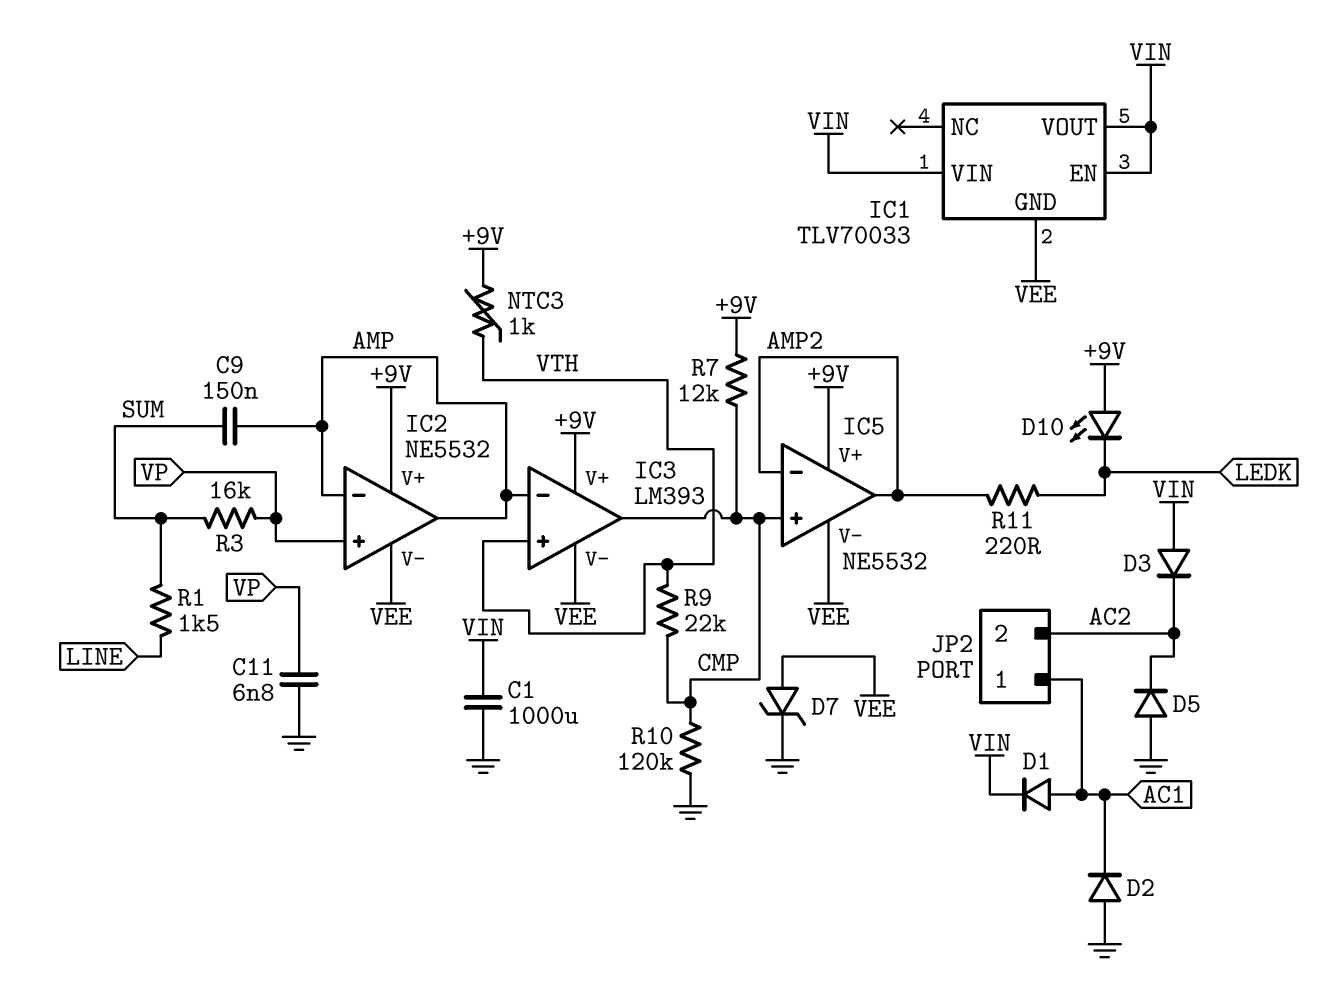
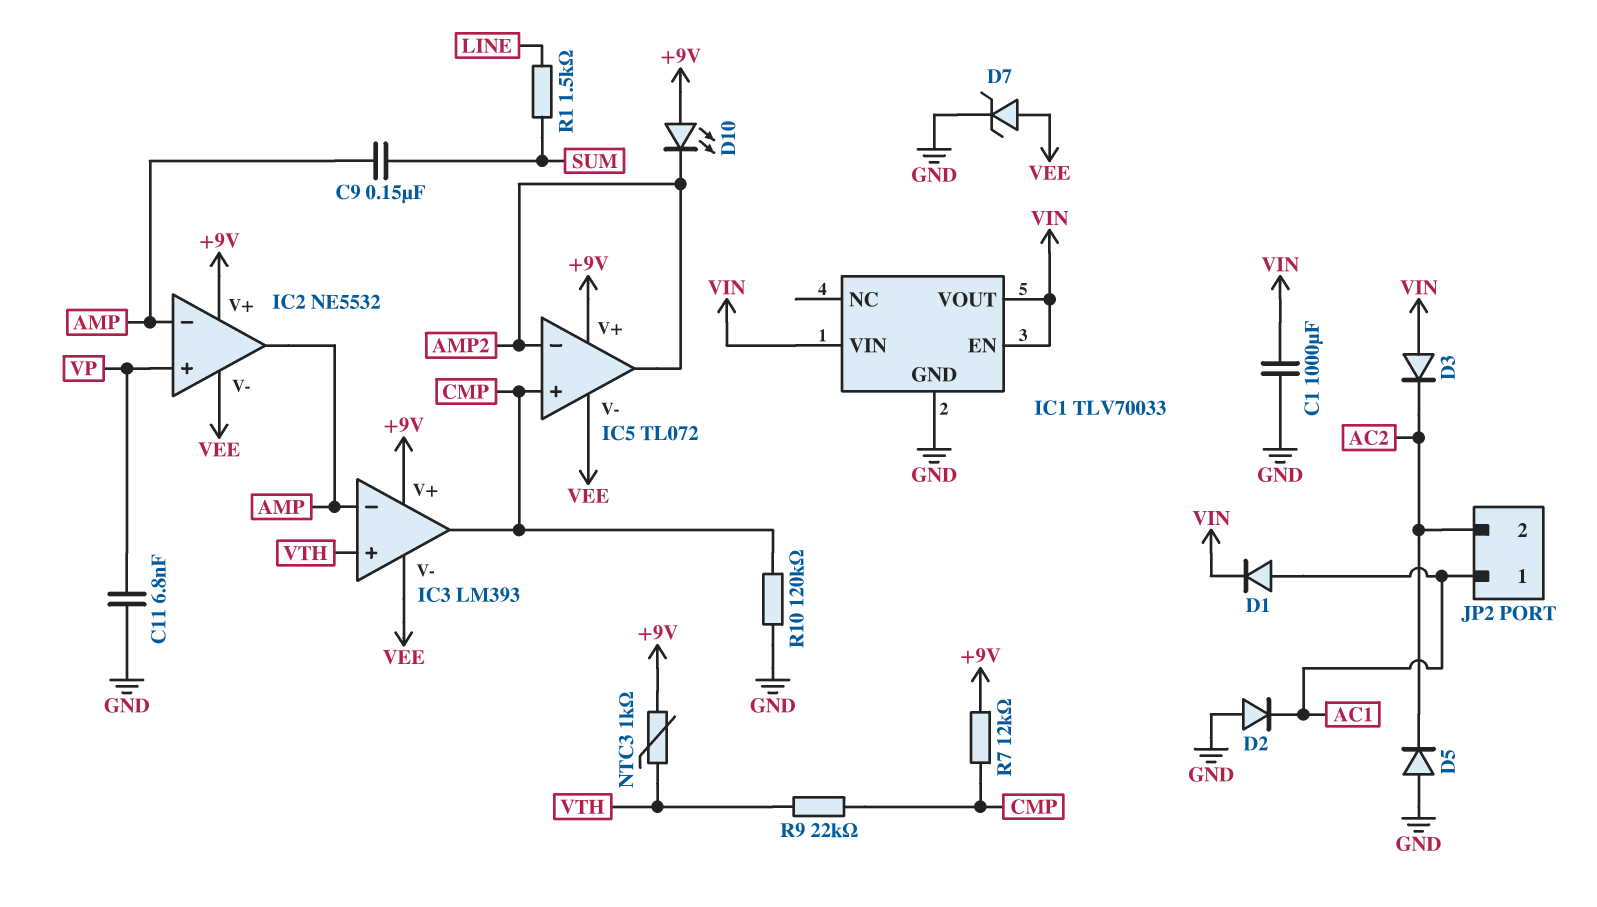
D10: LED (A +9V, K LEDK) -> LED (A +9V, K AMP2)
IC1 pin GND: VEE -> GND
IC5: NE5532 -> TL072
R3: 16k (SUM, VP) -> none
R11: 220 (AMP2, LEDK) -> none

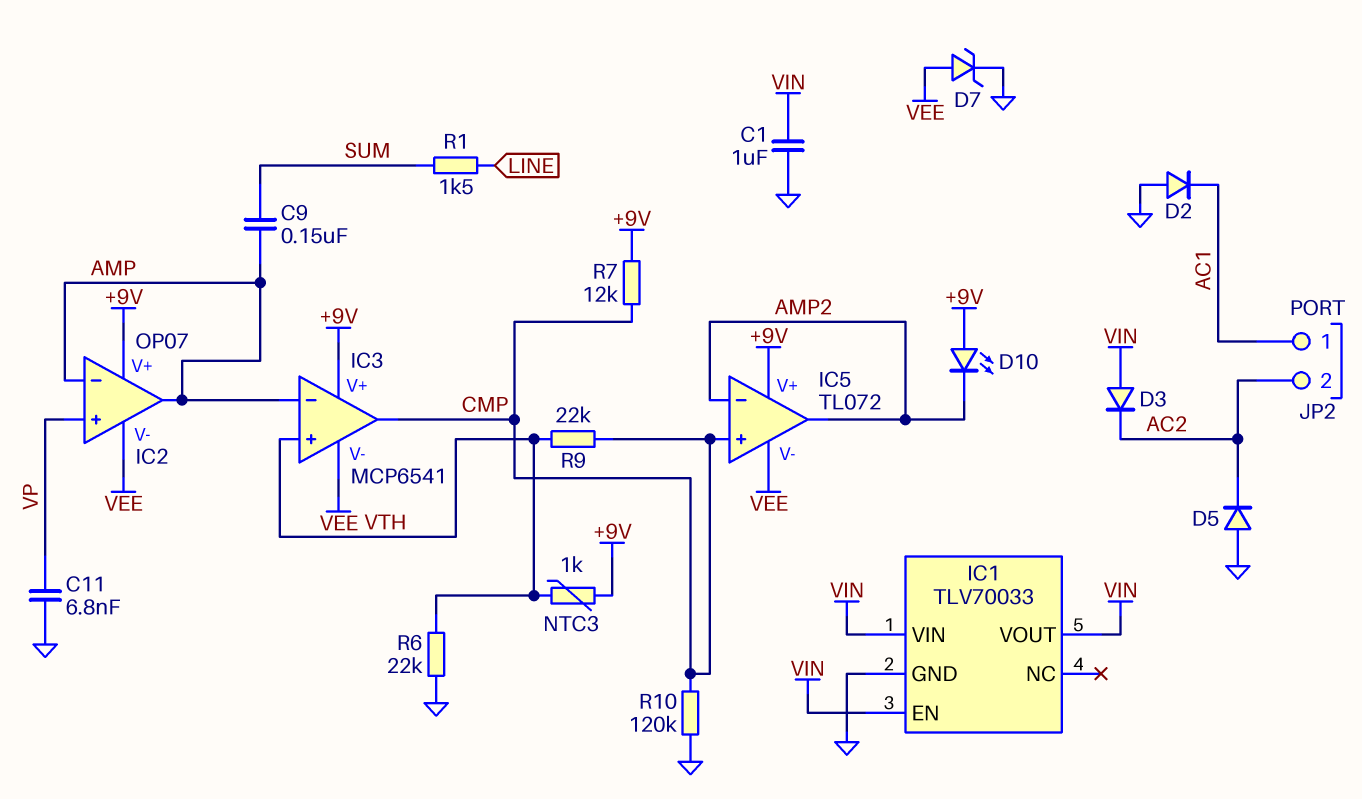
C1: 1000uF (GND, VIN) -> 1uF (GND, VIN)
D1: diode (A AC1, K VIN) -> none
IC2: NE5532 -> OP07
IC3: LM393 -> MCP6541
R6: none -> 22k (GND, VTH)

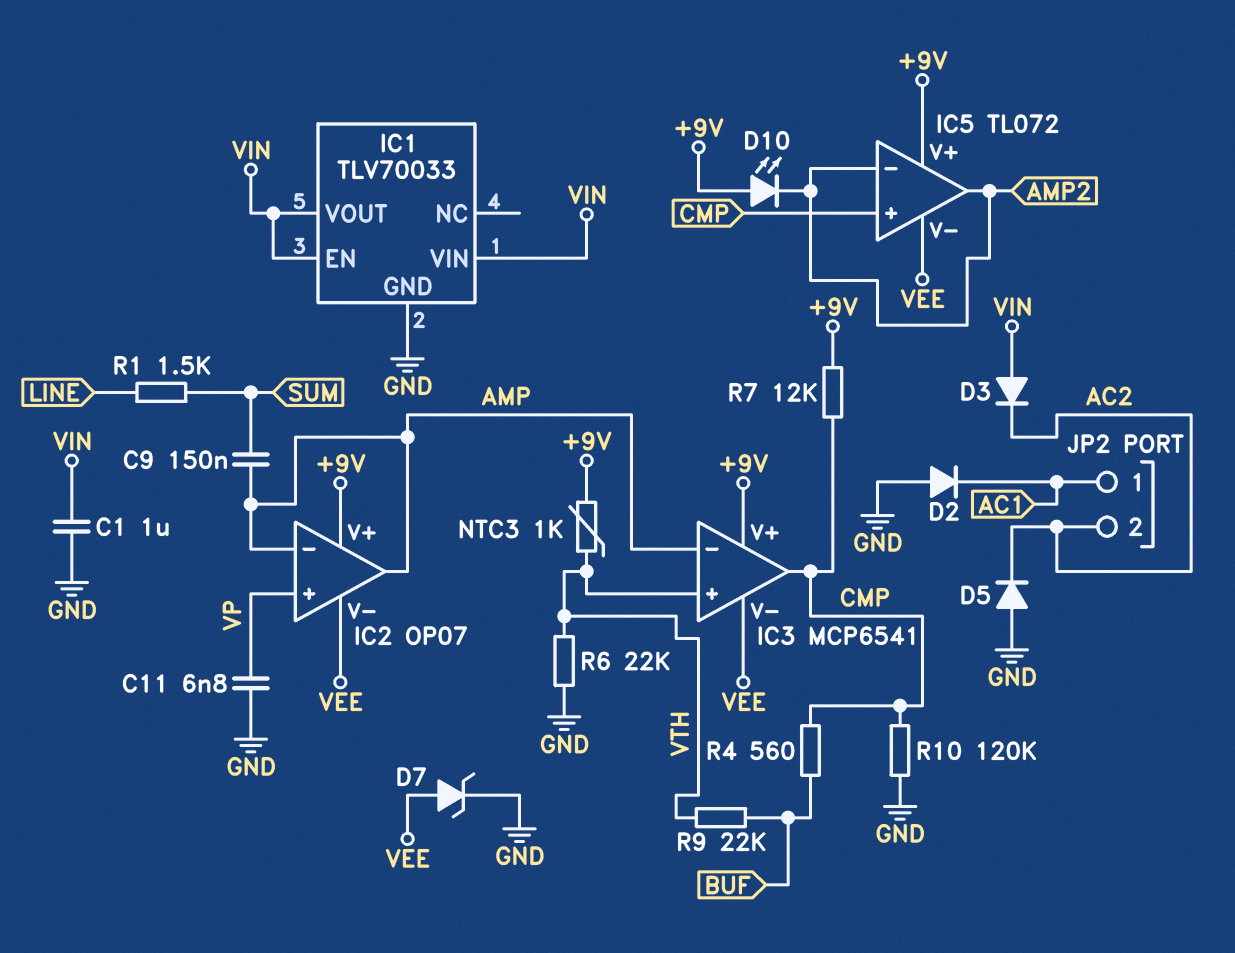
R4: none -> 560 (BUF, CMP)
R9: 22k (CMP, VTH) -> 22k (BUF, VTH)

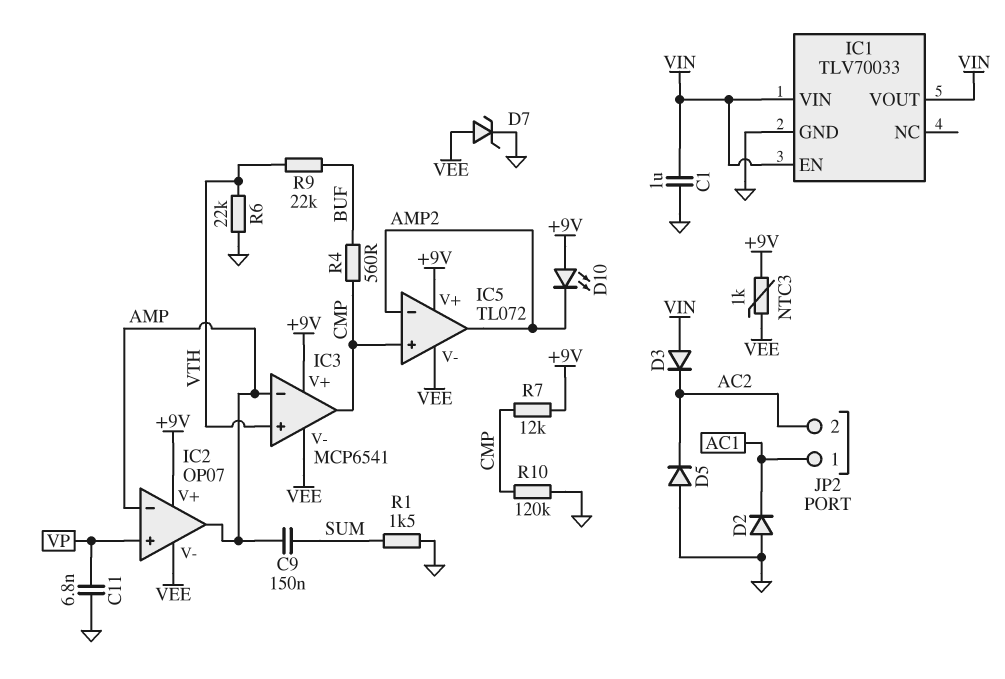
NTC3: 1k (+9V, VTH) -> 1k (+9V, VEE)
R1: 1.5k (LINE, SUM) -> 1.5k (GND, SUM)

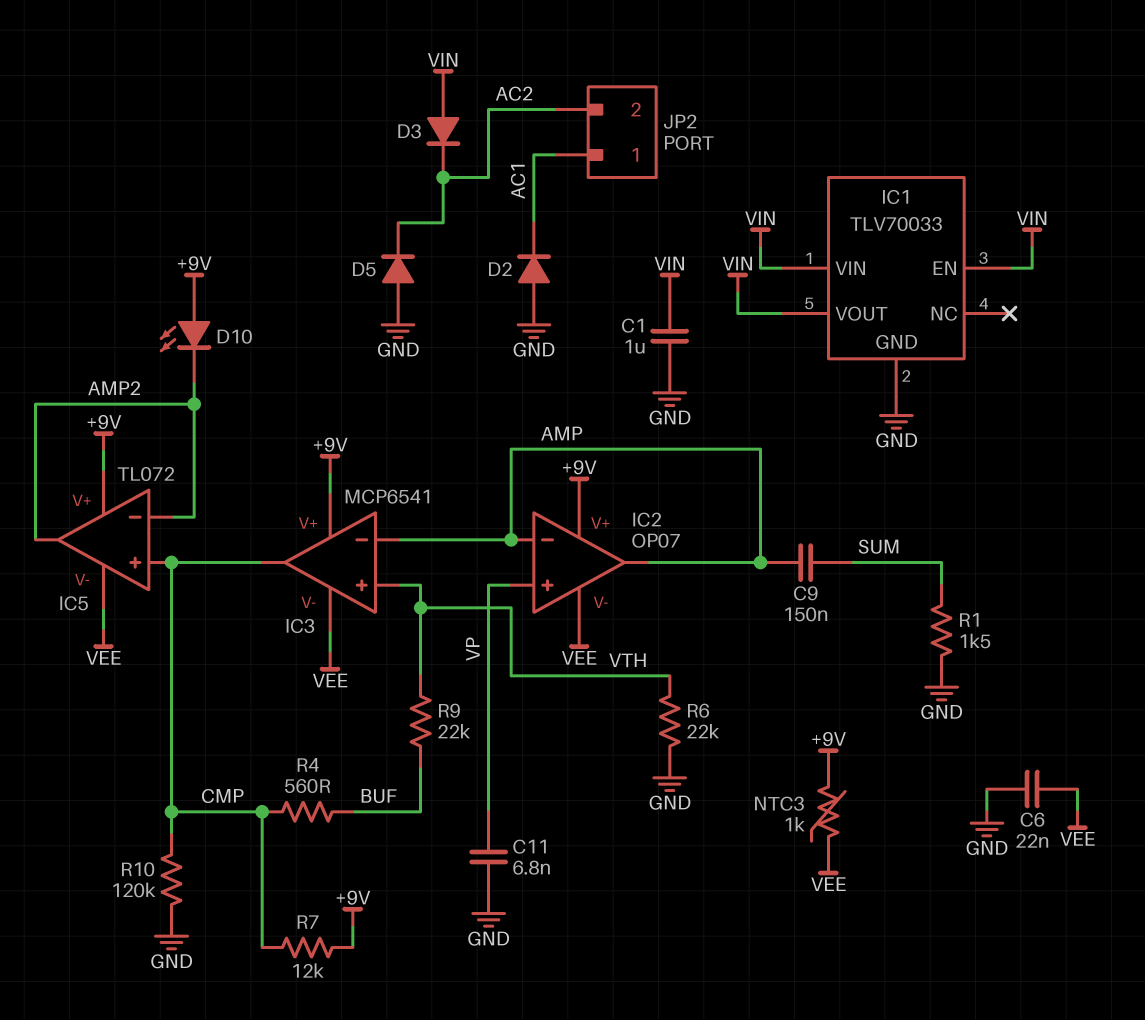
C6: none -> 22nF (GND, VEE)
D7: zener (A VEE, K GND) -> none

